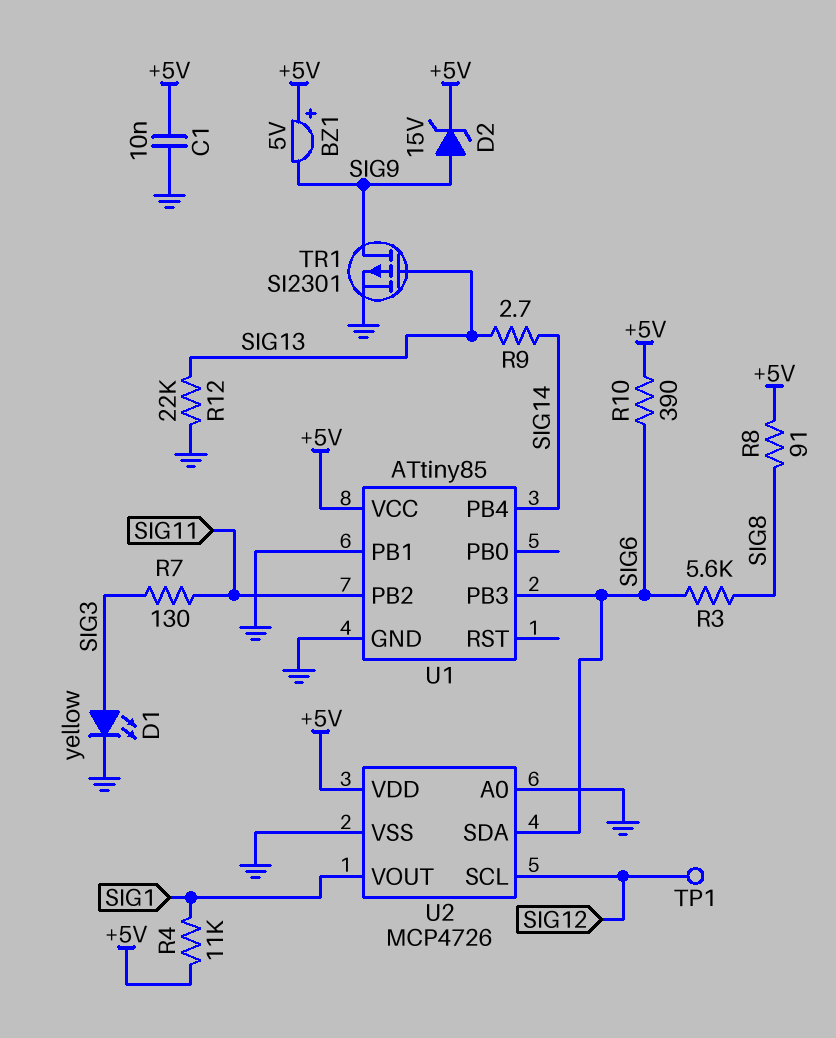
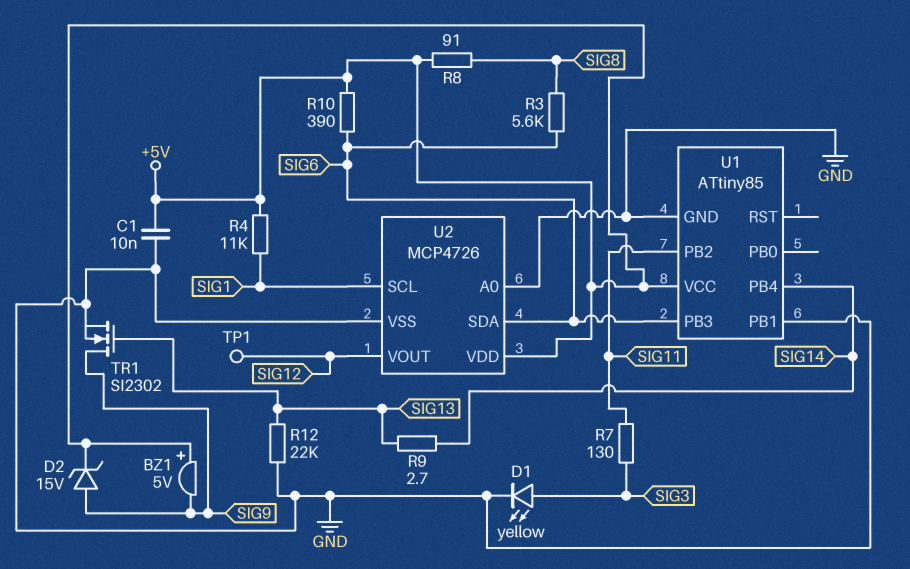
TR1: PMOS SI2301 (G SIG13, D SIG9, S GND) -> NMOS SI2302 (G SIG13, D SIG9, S GND)
U2 pin SCL: SIG12 -> SIG1
U2 pin VOUT: SIG1 -> SIG12

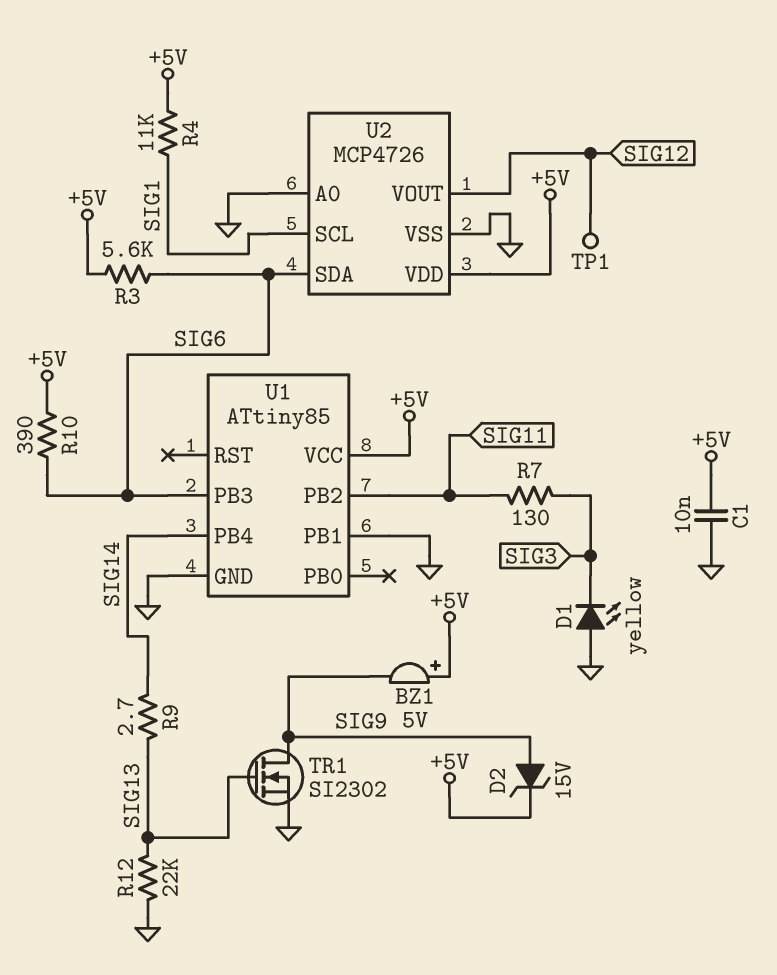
D1: LED yellow (A SIG3, K GND) -> LED yellow (A GND, K SIG3)
R3: 5.6k (SIG6, SIG8) -> 5.6k (+5V, SIG6)
R8: 91 (+5V, SIG8) -> none

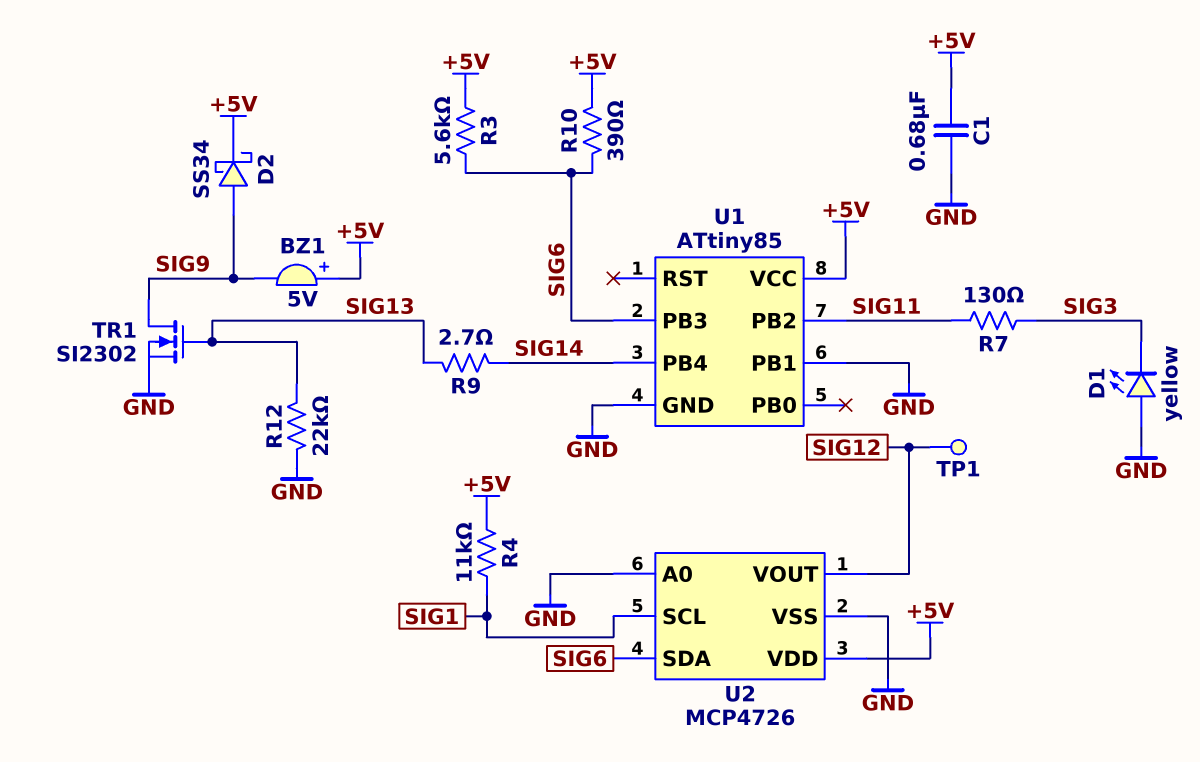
C1: 10nF (+5V, GND) -> 680nF (+5V, GND)
D2: zener 15V (A SIG9, K +5V) -> schottky SS34 (A SIG9, K +5V)

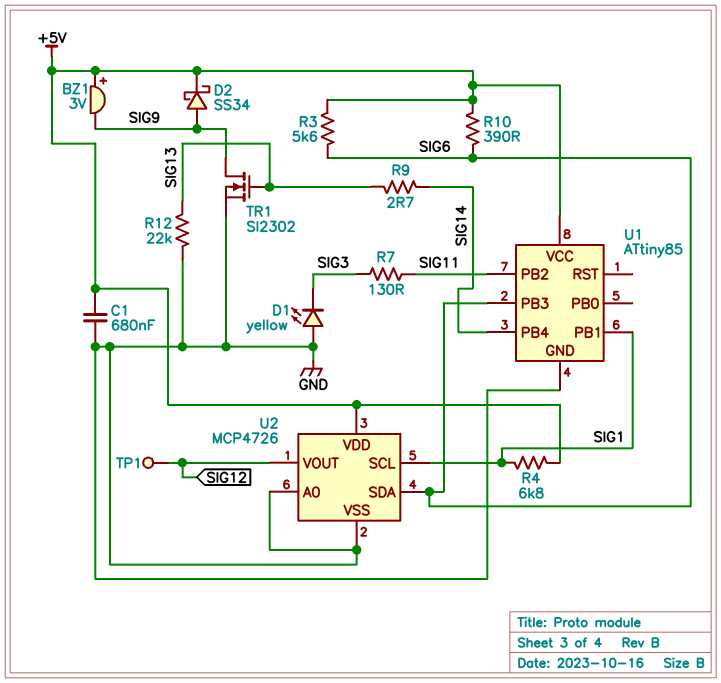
BZ1: buzzer 5V (plus +5V, minus SIG9) -> buzzer 3V (plus +5V, minus SIG9)
R4: 11k (+5V, SIG1) -> 6.8k (+5V, SIG1)
U1 pin PB1: GND -> SIG1

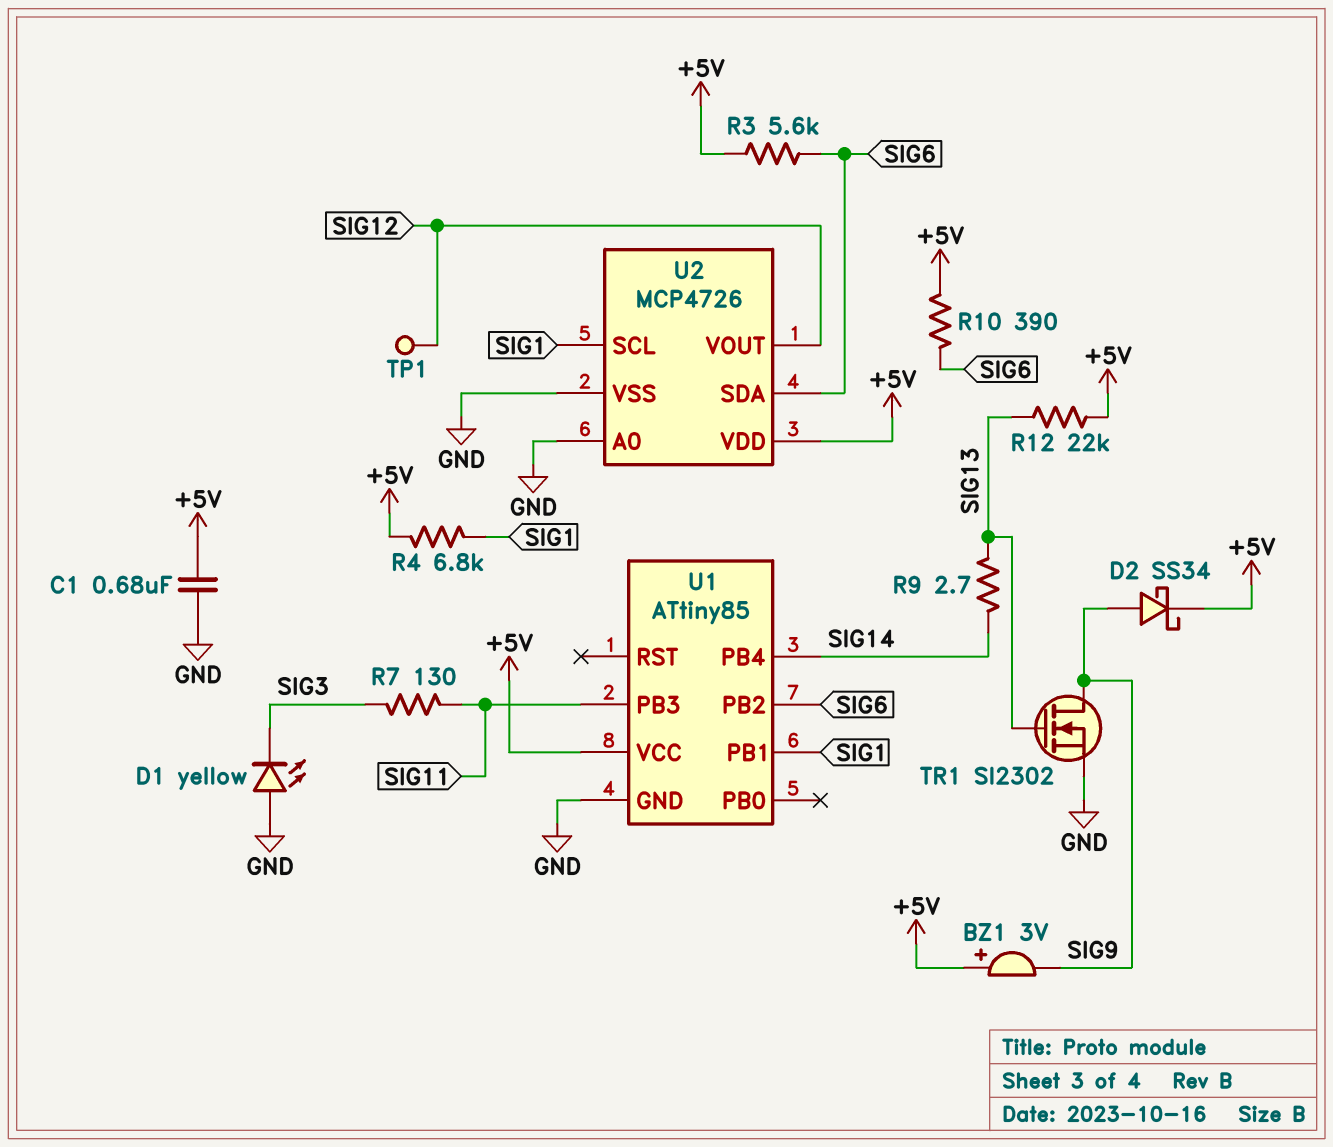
R12: 22k (GND, SIG13) -> 22k (+5V, SIG13)
U1 pin PB2: SIG11 -> SIG6
U1 pin PB3: SIG6 -> SIG11

